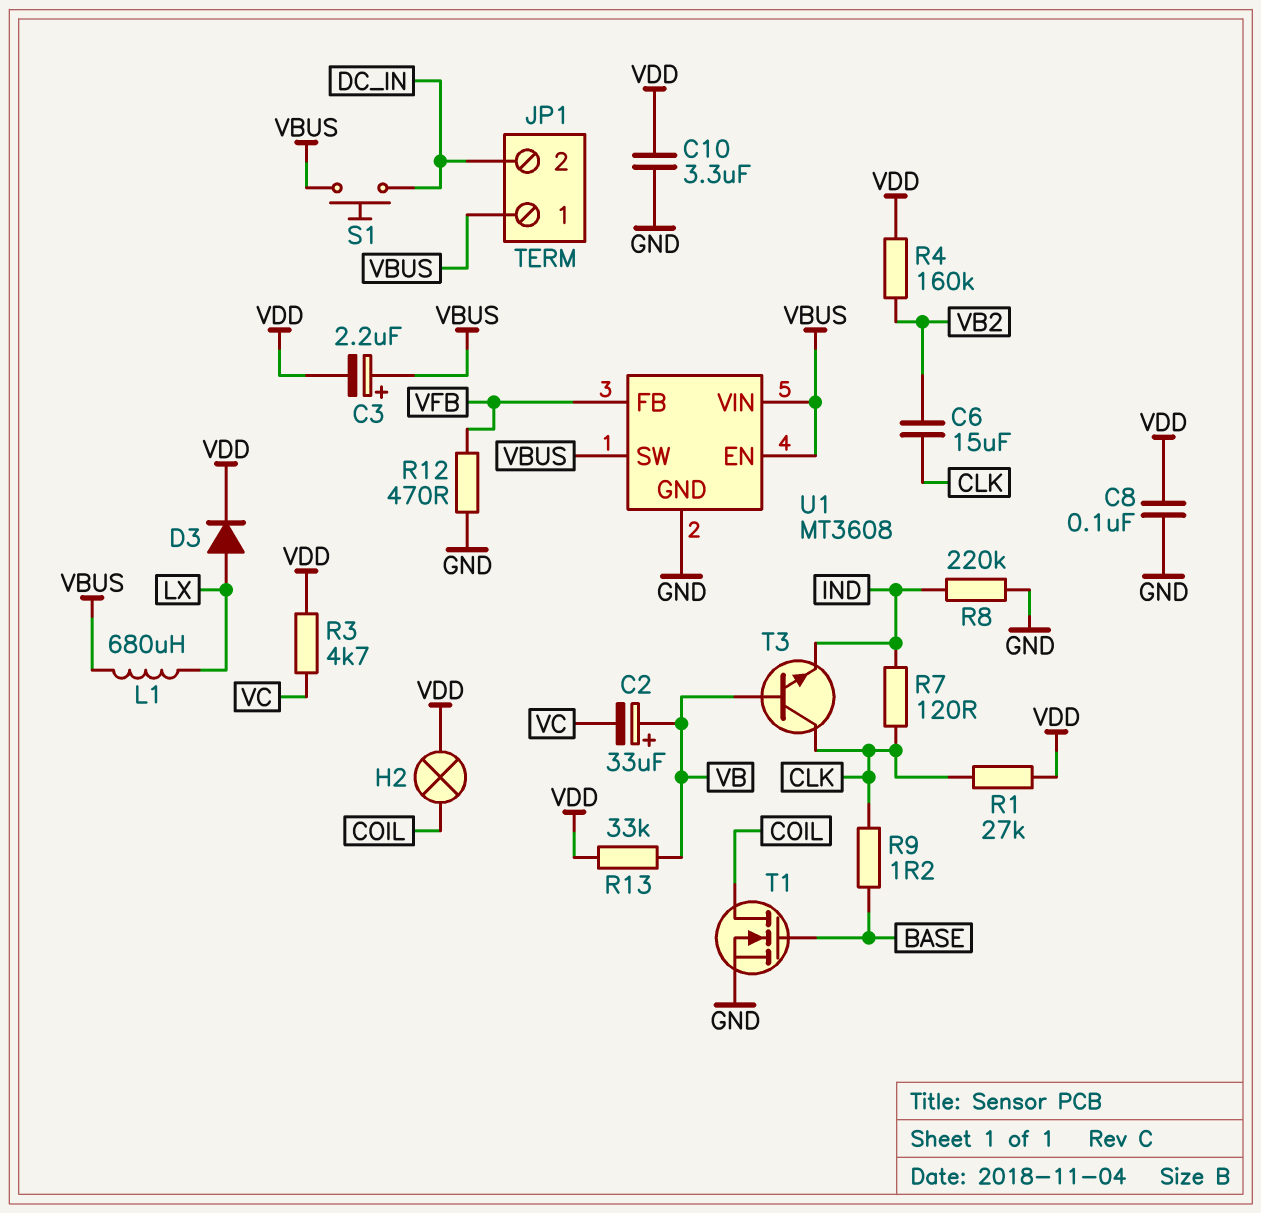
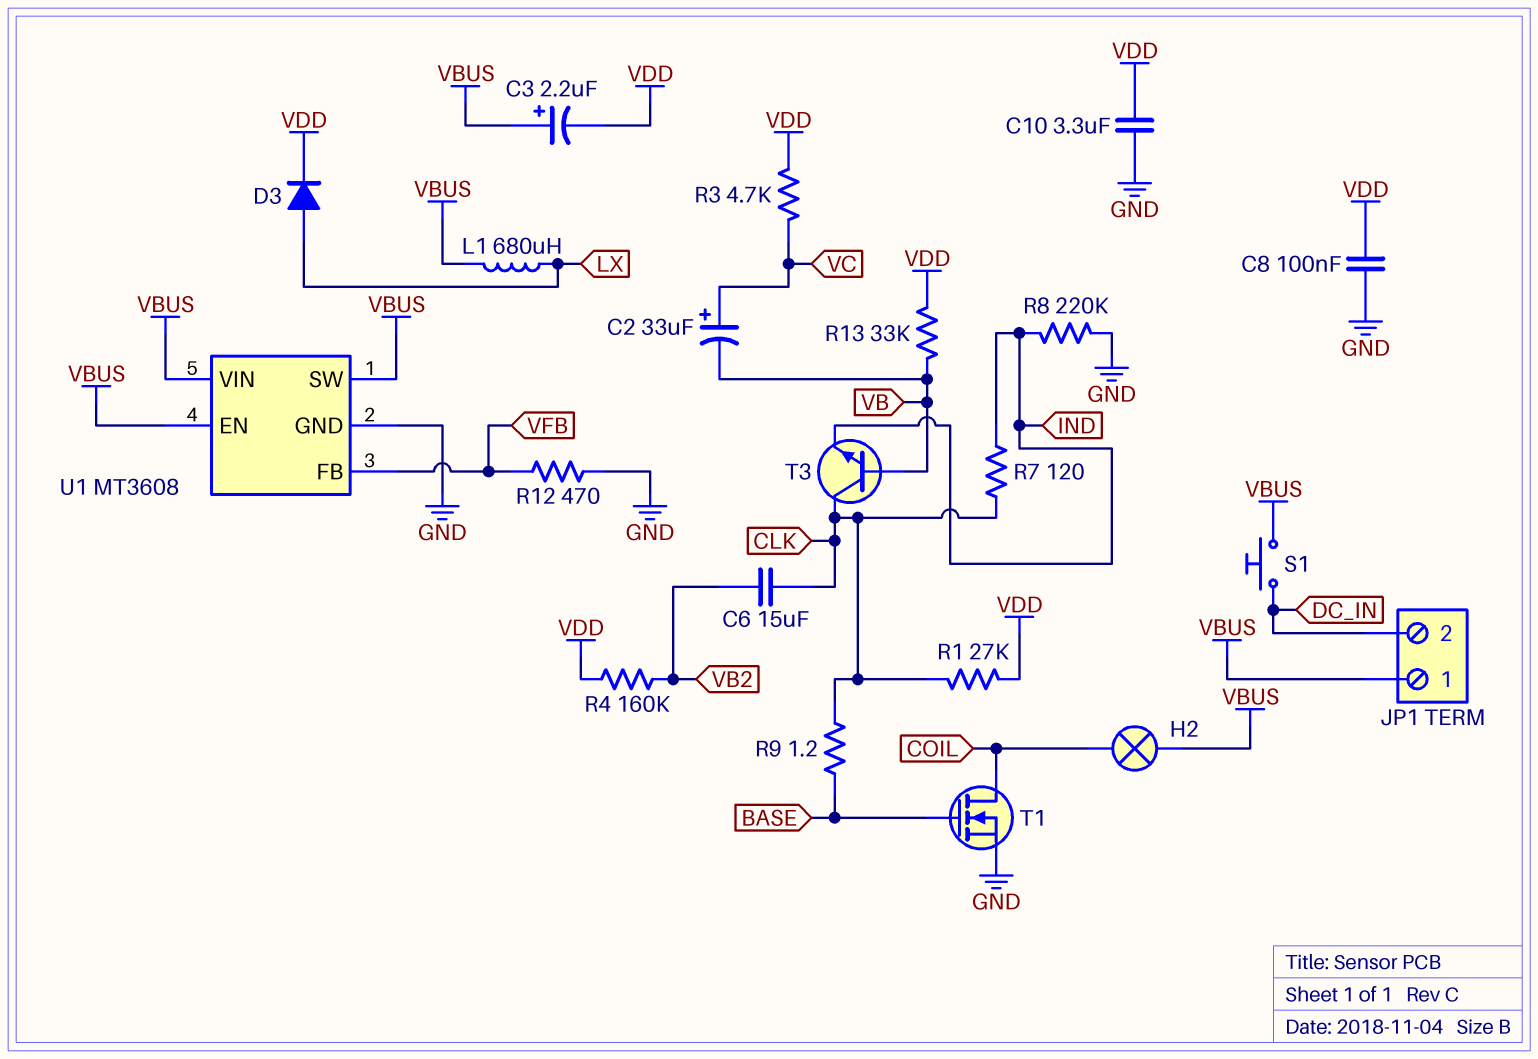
C2: 33uF (plus VB, minus VC) -> 33uF (plus VC, minus VB)
H2: lamp (COIL, VDD) -> lamp (COIL, VBUS)

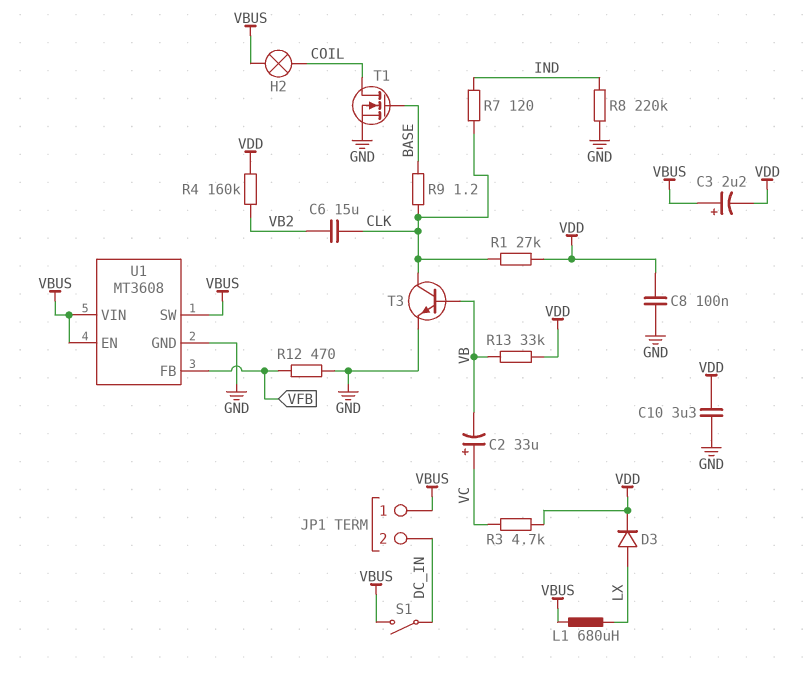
S1: button (DC_IN, VBUS) -> switch (DC_IN, VBUS)
T3: NPN (B VB, C CLK, E IND) -> NPN (B VB, C CLK, E GND)

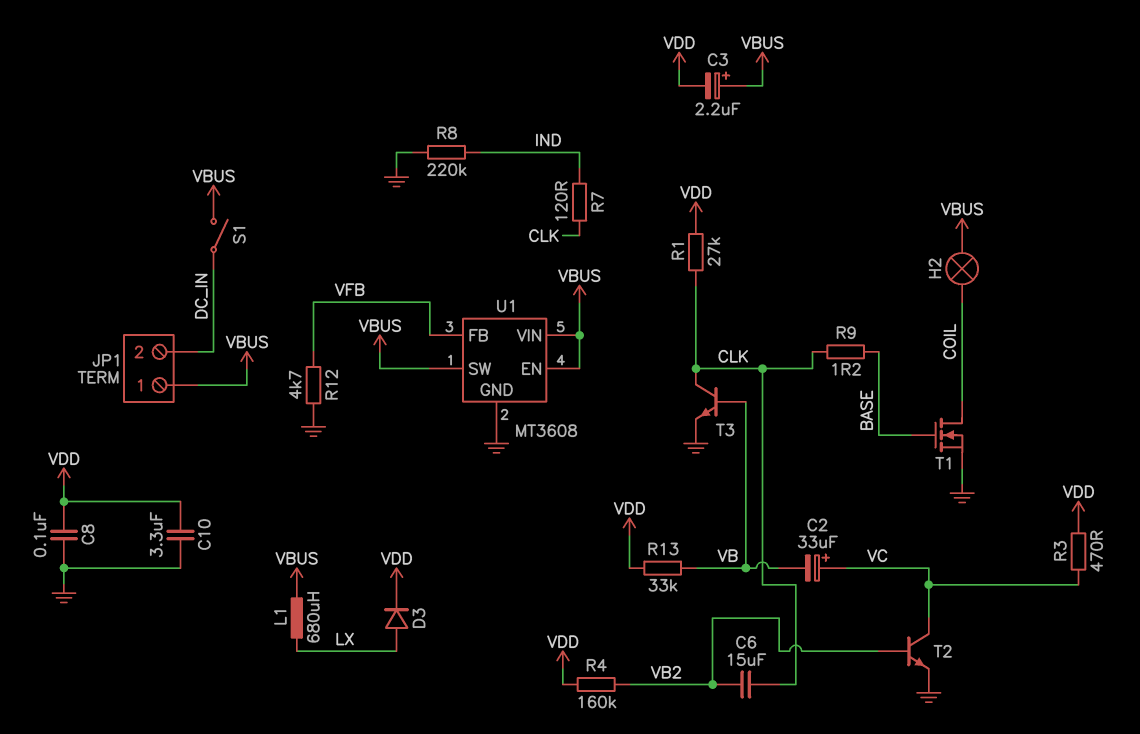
R3: 4.7k (VC, VDD) -> 470 (VC, VDD)
R12: 470 (GND, VFB) -> 4.7k (GND, VFB)
T2: none -> NPN (B VB2, C VC, E GND)

